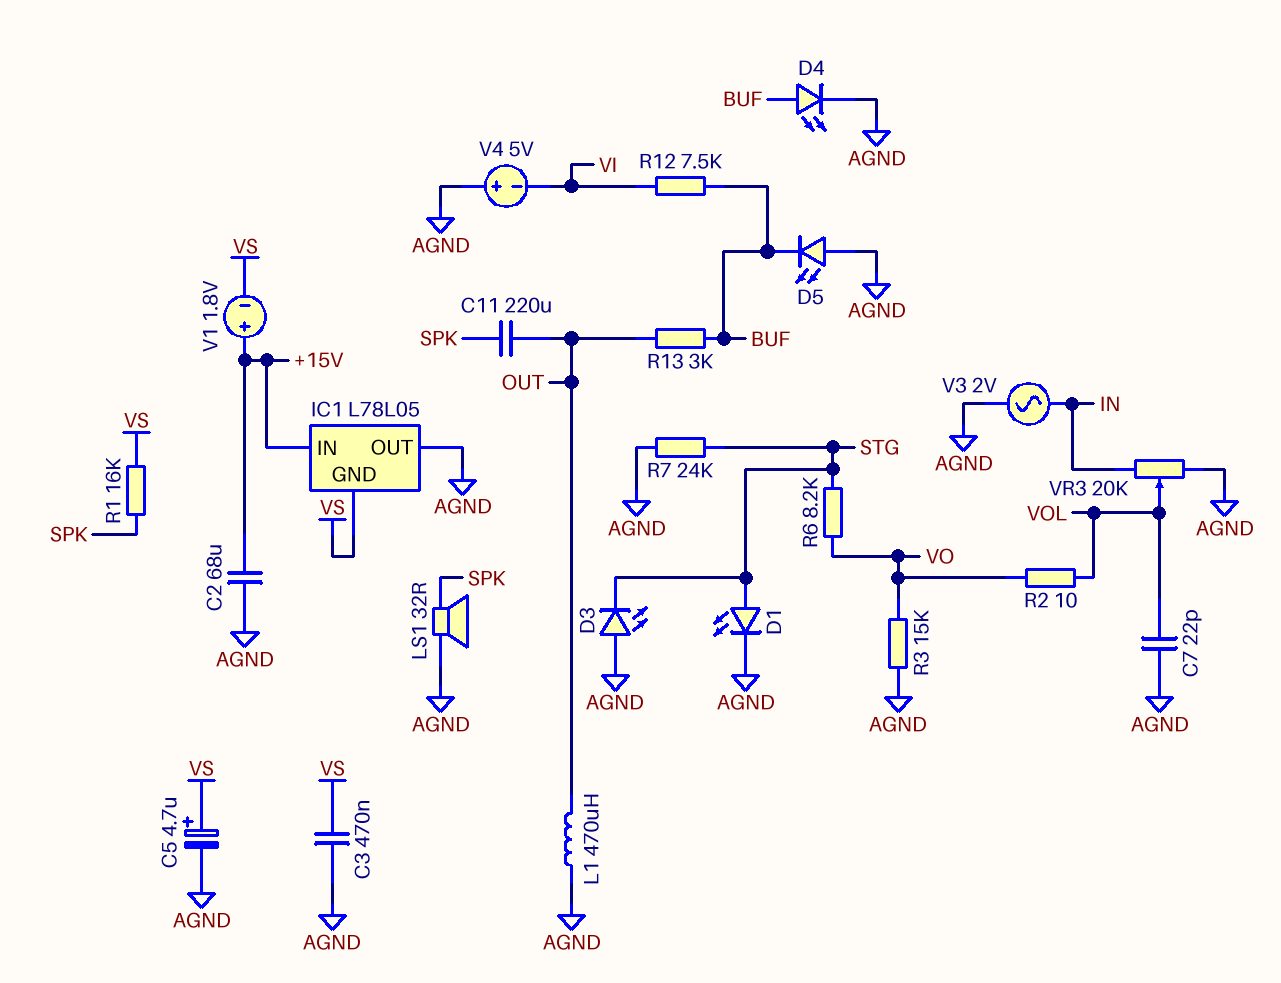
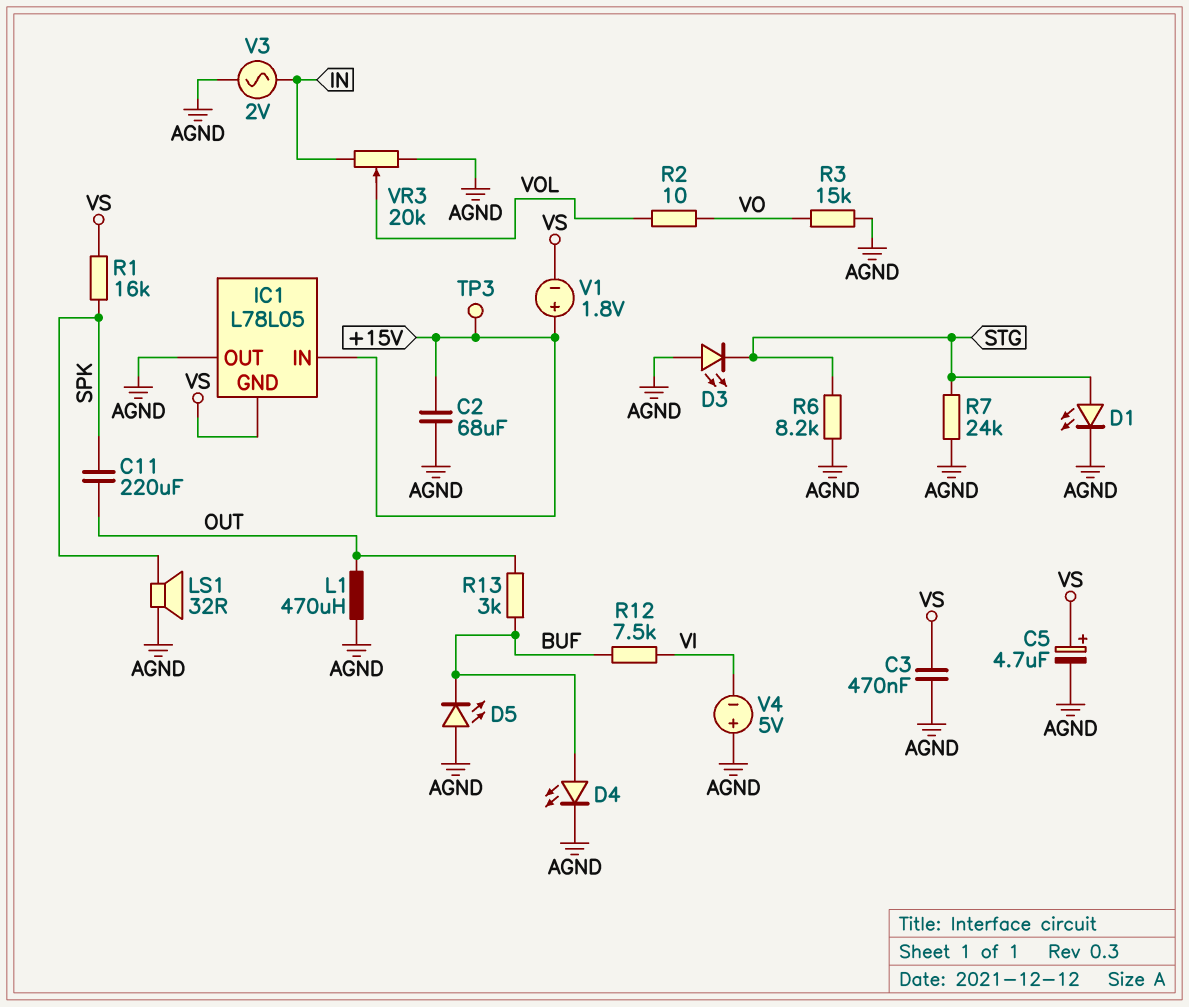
C7: 22pF (AGND, VOL) -> none
R6: 8.2k (STG, VO) -> 8.2k (AGND, STG)
TP3: none -> test point (+15V)

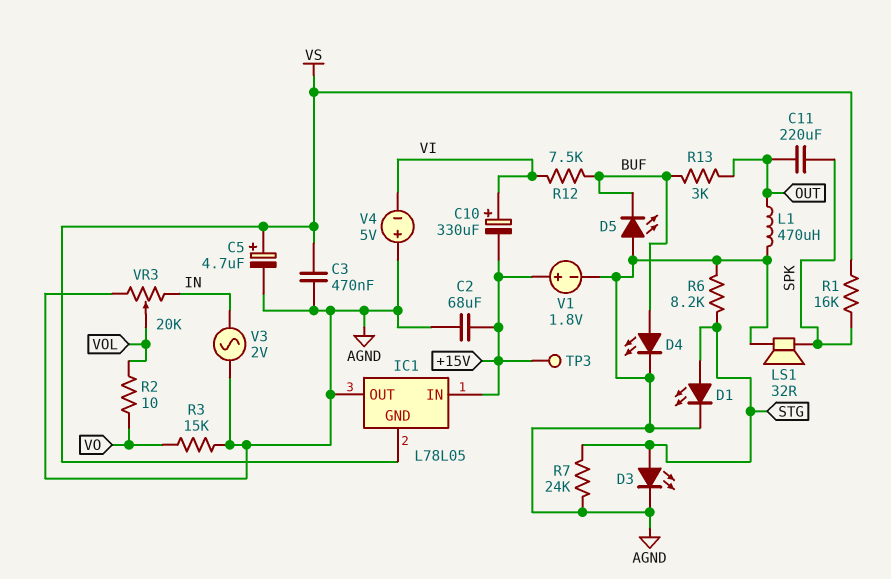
C10: none -> 330uF (plus VI, minus +15V)
D3: LED (A AGND, K STG) -> LED (A STG, K AGND)
V1: 1.8V (plus +15V, minus VS) -> 1.8V (plus +15V, minus AGND)

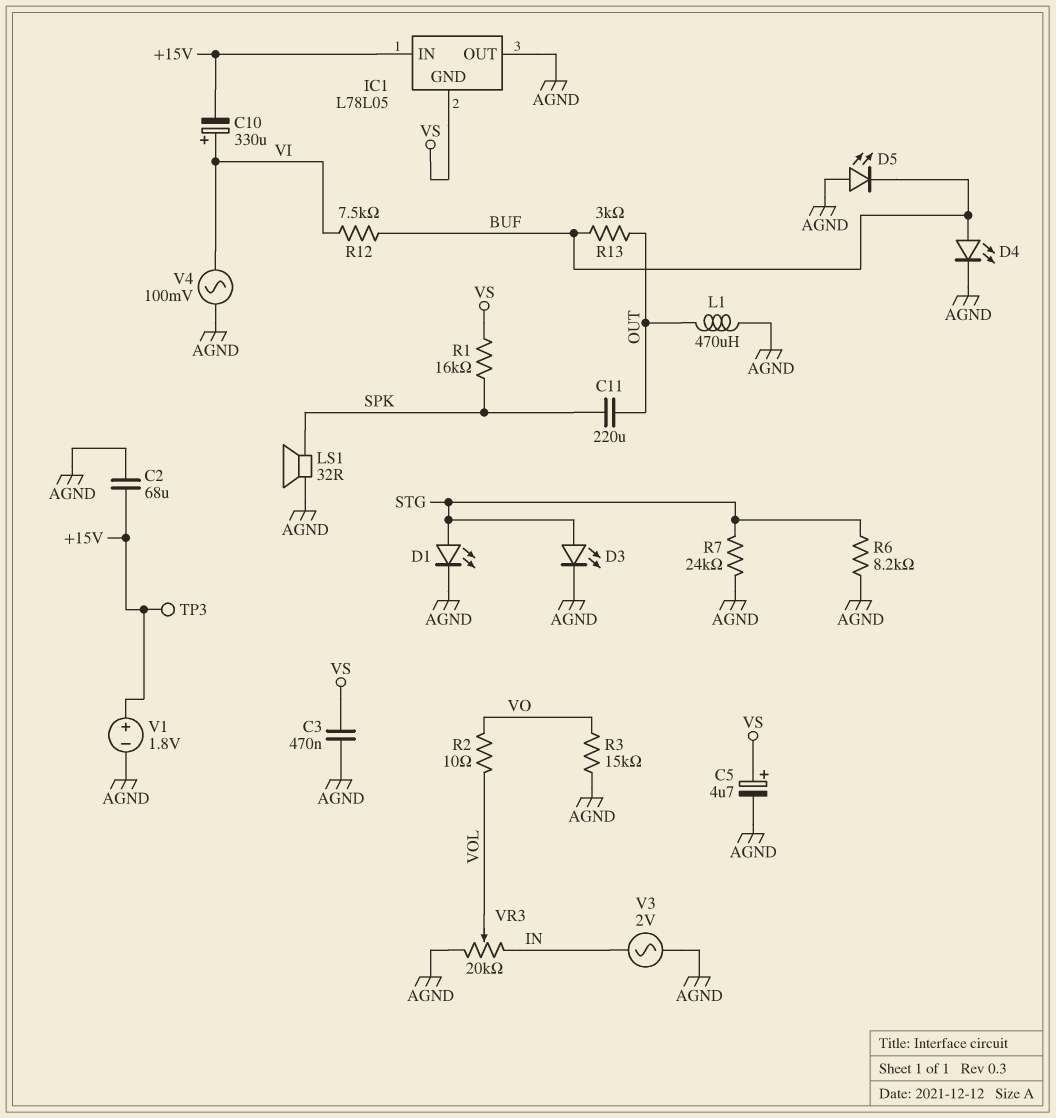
V4: 5V (plus AGND, minus VI) -> AC 100mV (AGND, VI)

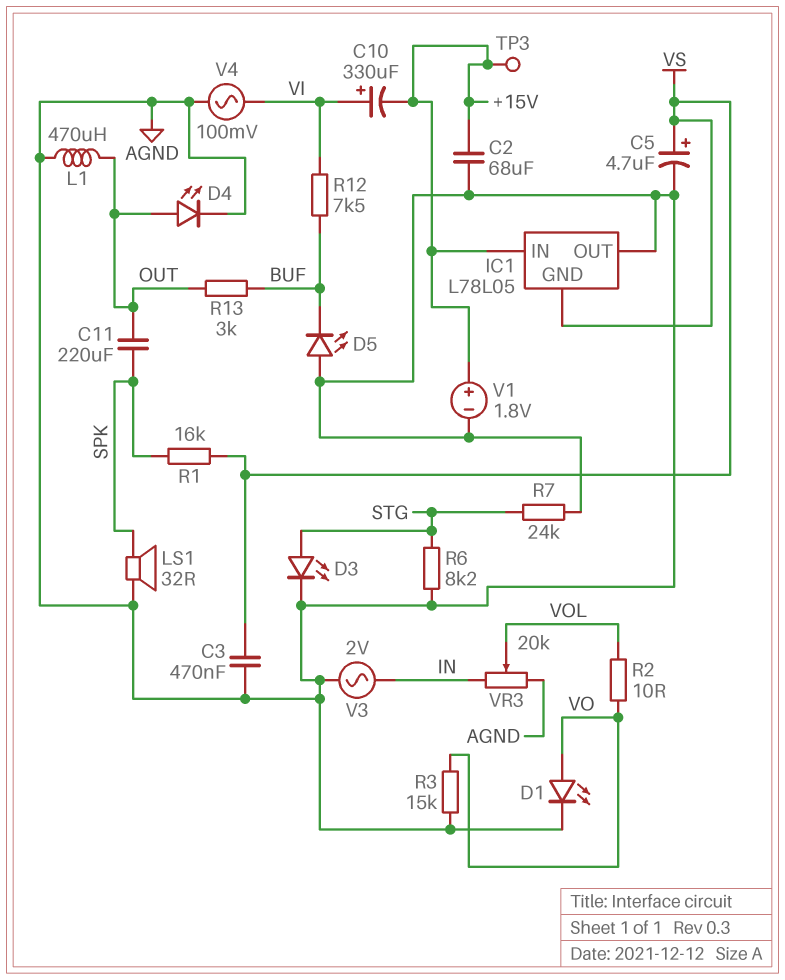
D1: LED (A STG, K AGND) -> LED (A VO, K AGND)
D4: LED (A BUF, K AGND) -> LED (A OUT, K AGND)

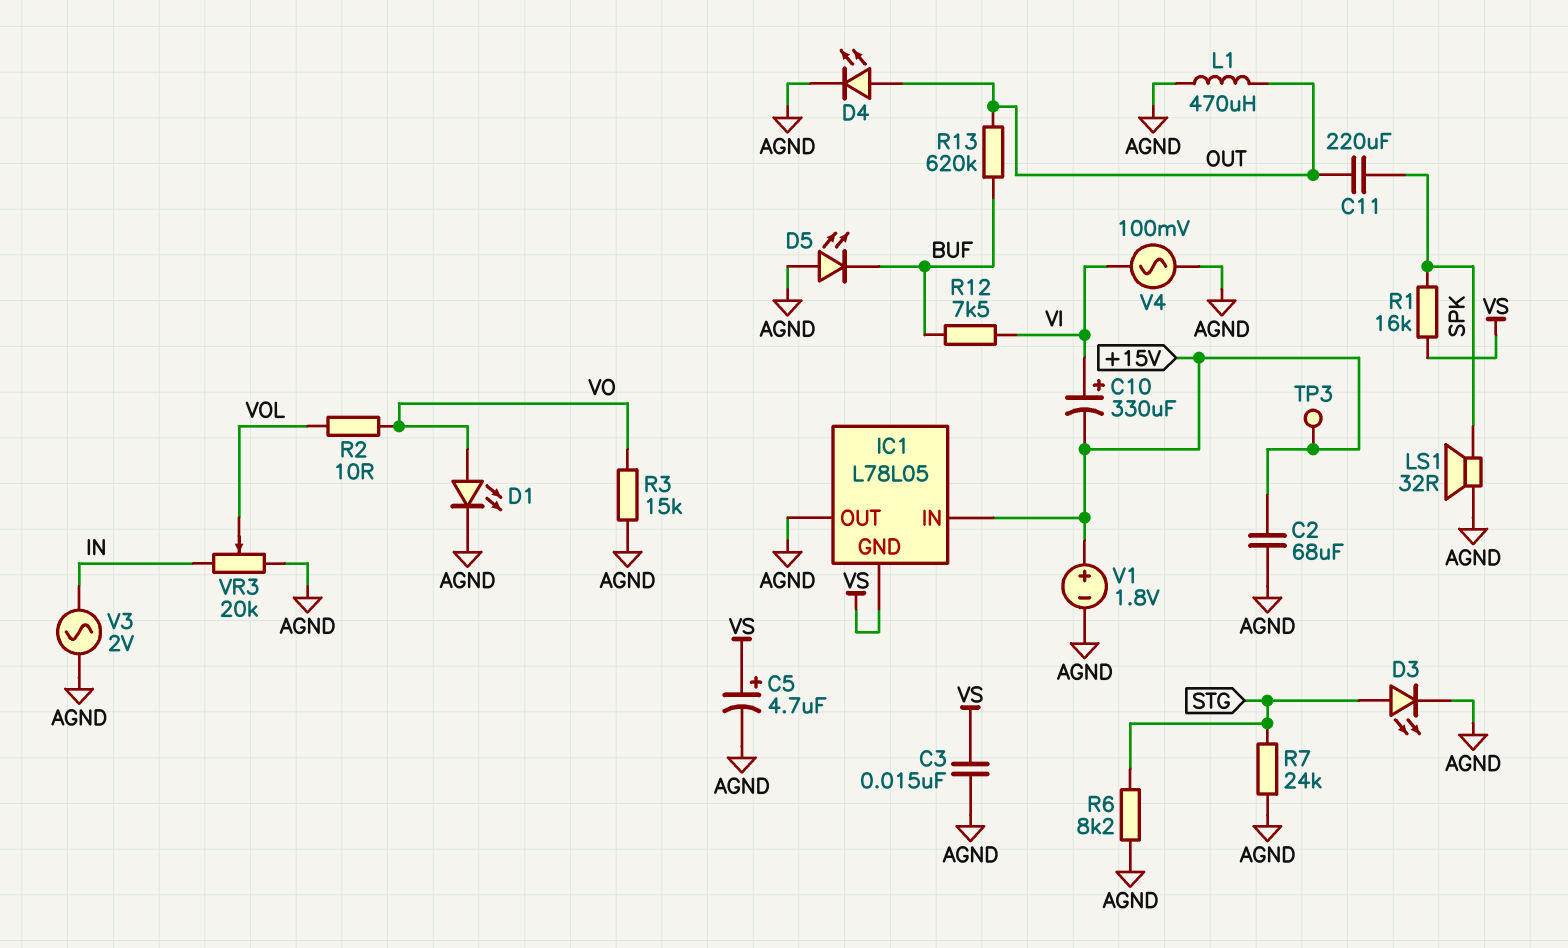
C3: 470nF (AGND, VS) -> 15nF (AGND, VS)
R13: 3k (BUF, OUT) -> 620k (BUF, OUT)

